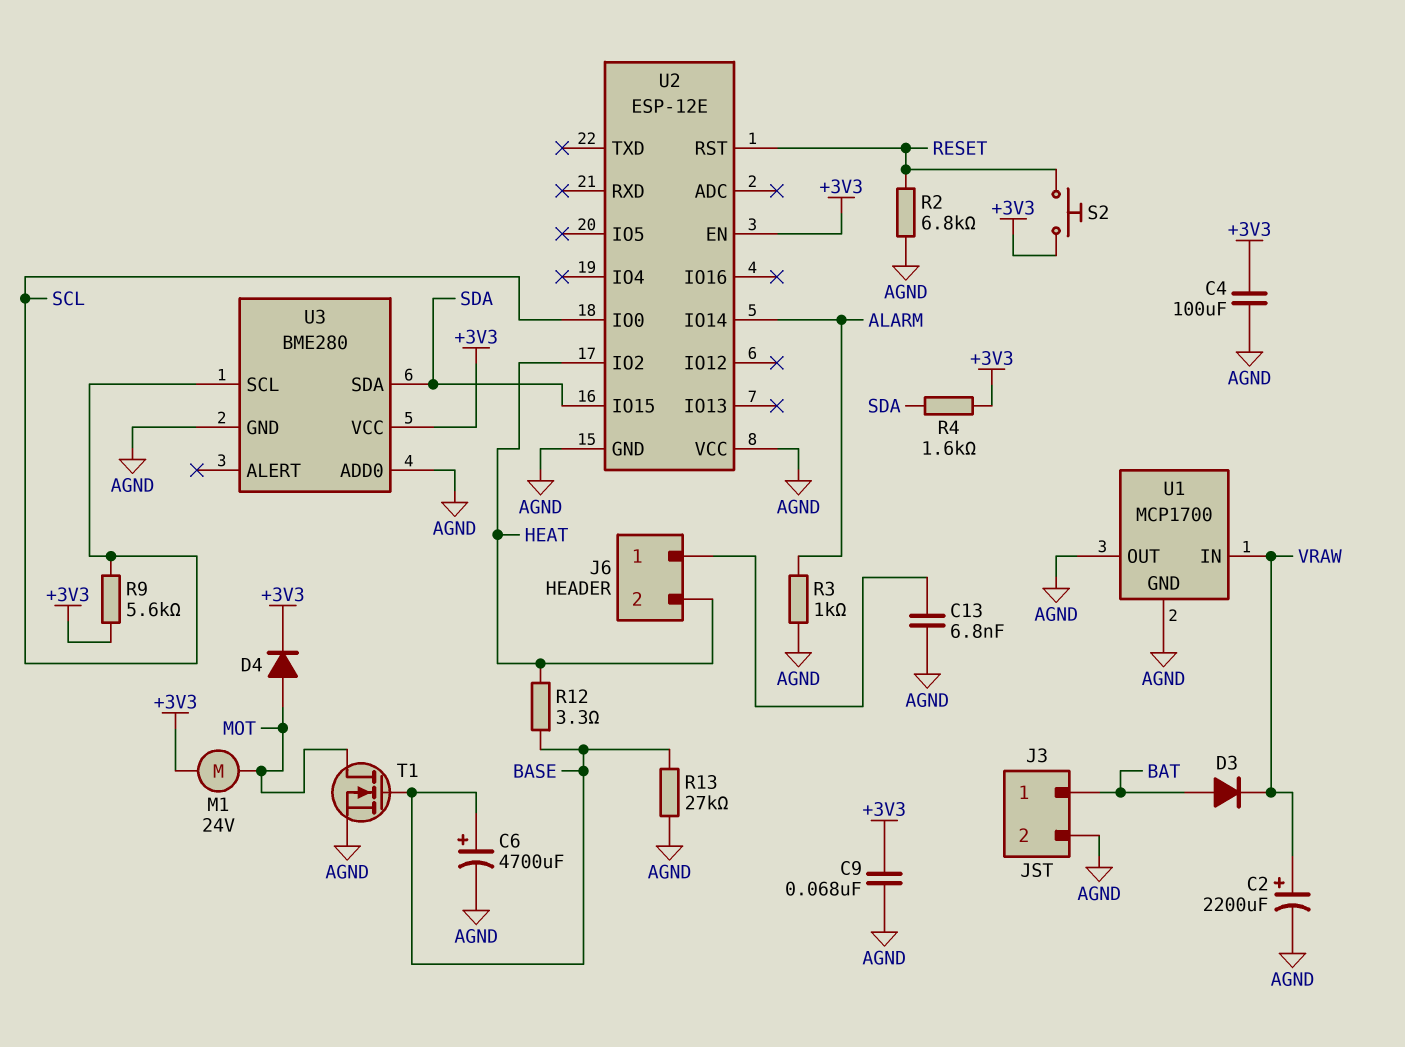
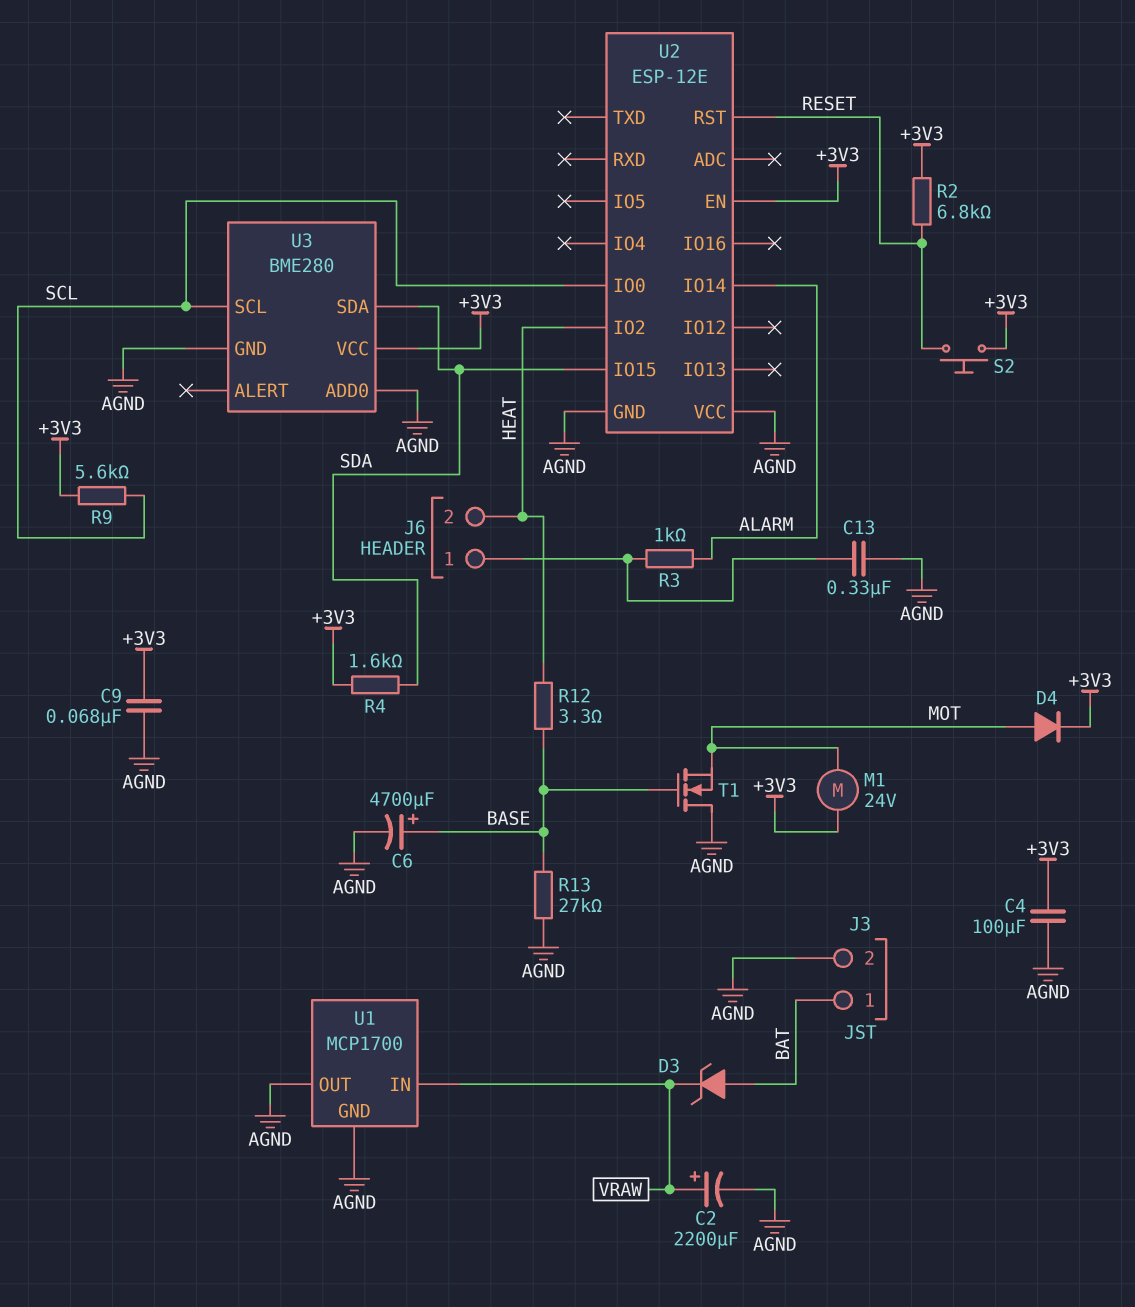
C13: 6.8nF (AGND, J6/1) -> 330nF (AGND, J6/1)
D3: diode (A BAT, K VRAW) -> zener (A BAT, K VRAW)
R2: 6.8k (AGND, RESET) -> 6.8k (+3V3, RESET)
R3: 1k (AGND, ALARM) -> 1k (ALARM, J6/1)
T1: NMOS (G BASE, D MOT, S AGND) -> NMOS (G BASE, D AGND, S MOT)

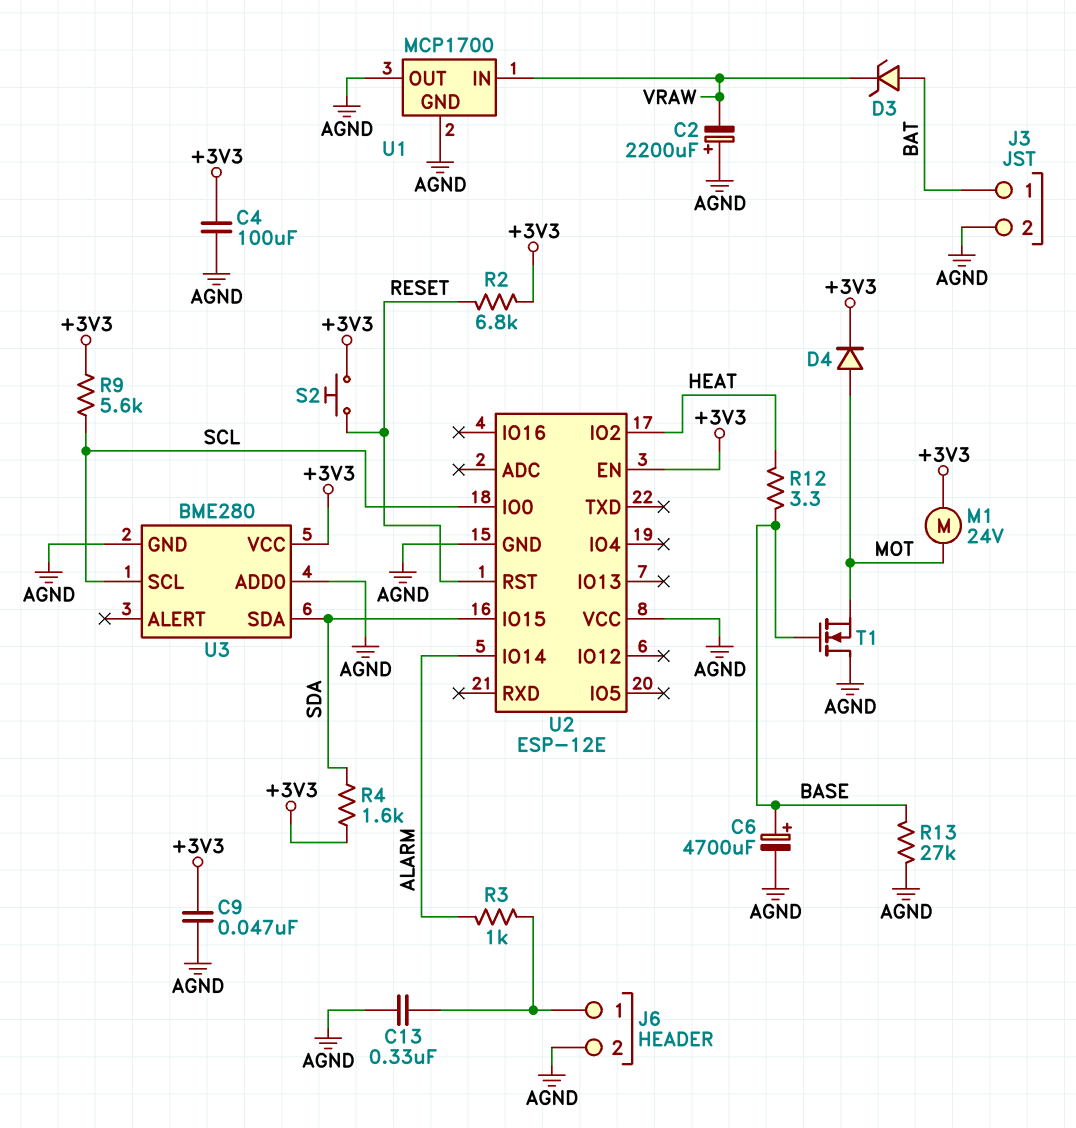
C2: 2200uF (plus VRAW, minus AGND) -> 2200uF (plus AGND, minus VRAW)
C9: 68nF (+3V3, AGND) -> 47nF (+3V3, AGND)
J6 pin 2: HEAT -> AGND

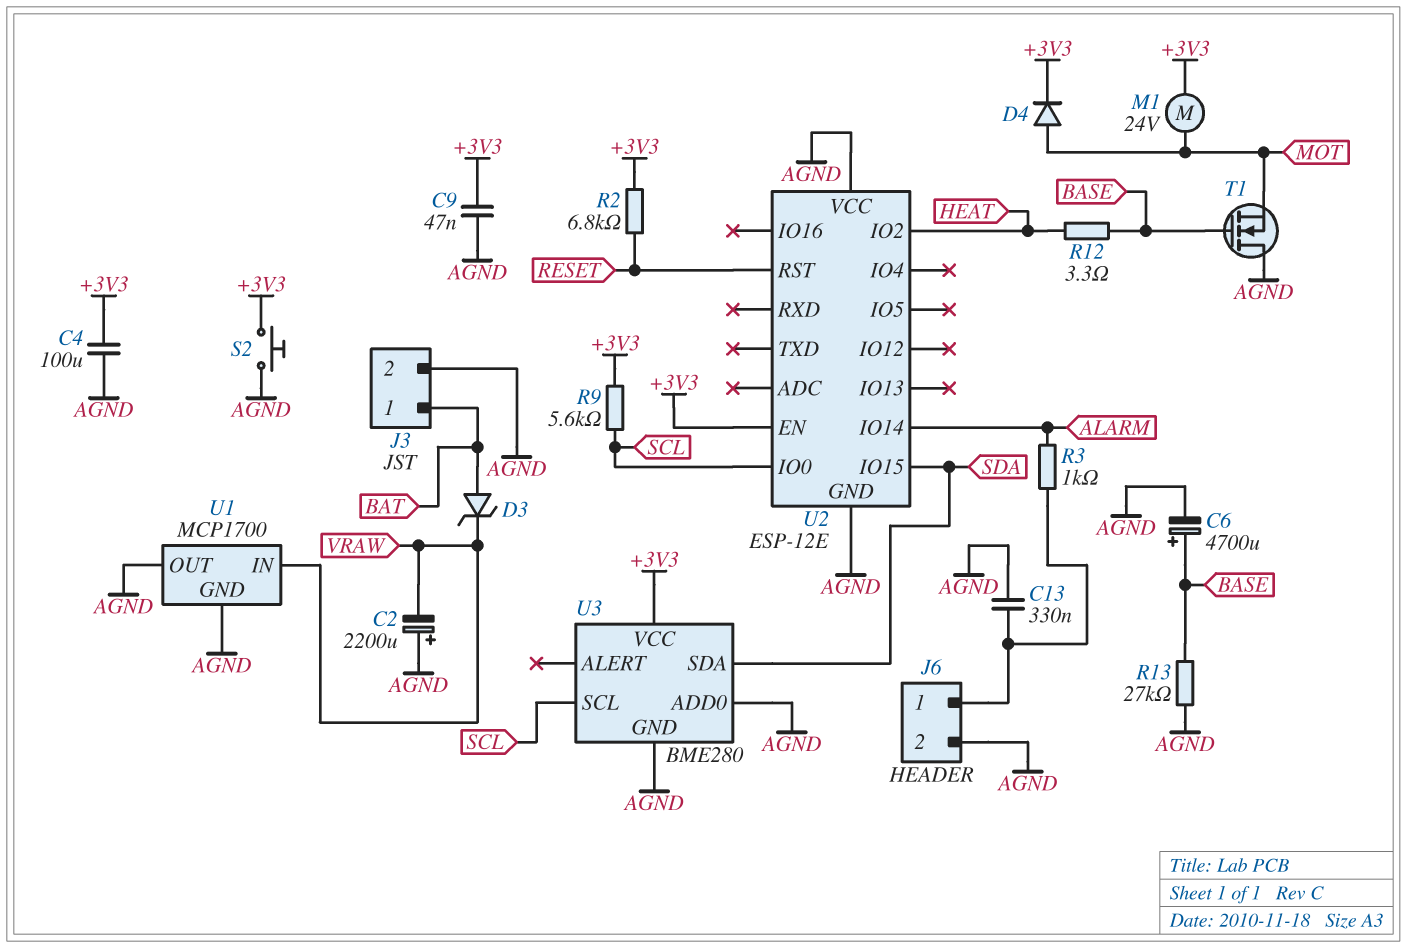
R4: 1.6k (+3V3, SDA) -> none
S2: button (+3V3, RESET) -> button (+3V3, AGND)

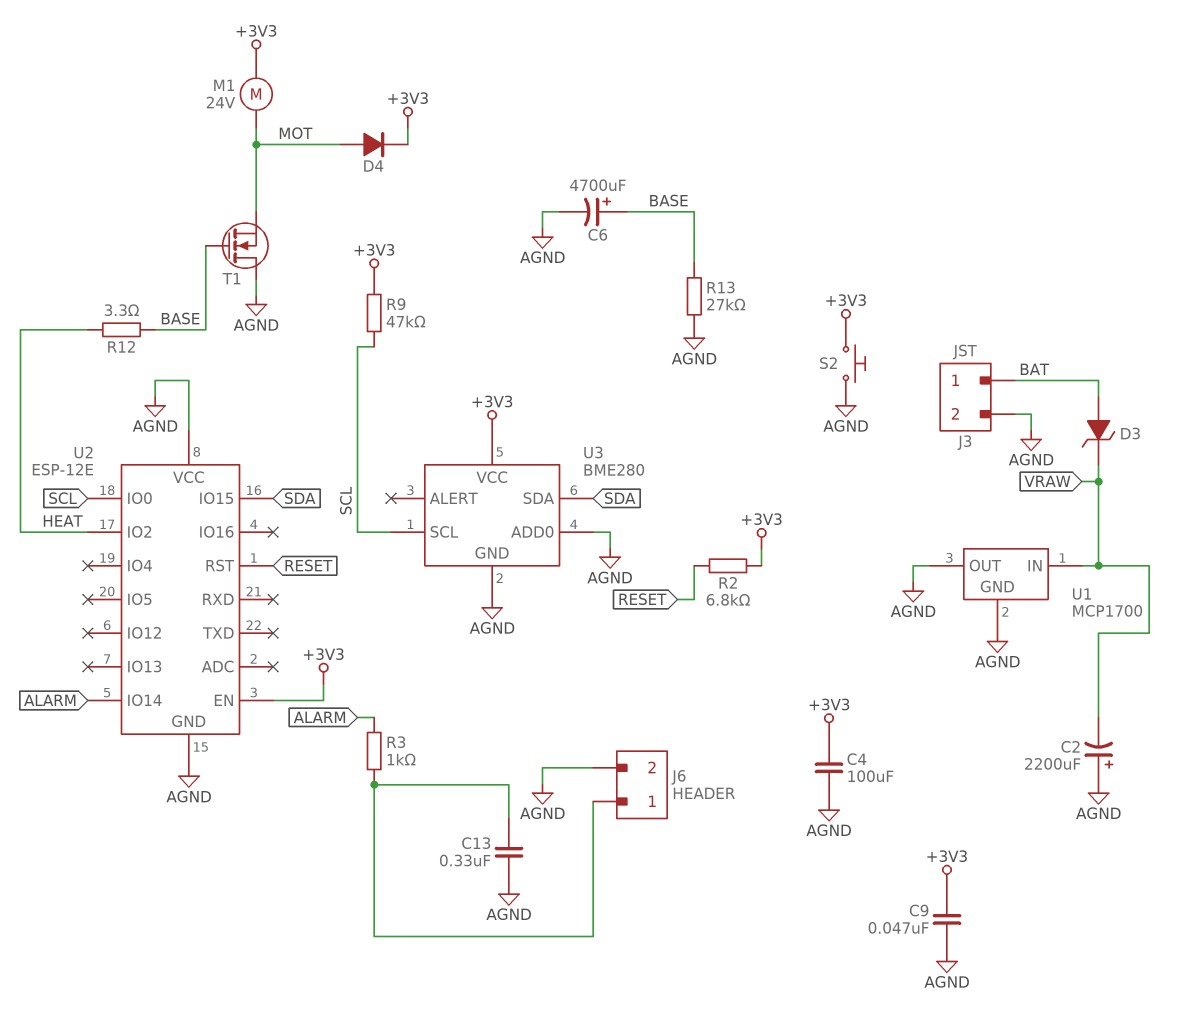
R9: 5.6k (+3V3, SCL) -> 47k (+3V3, SCL)

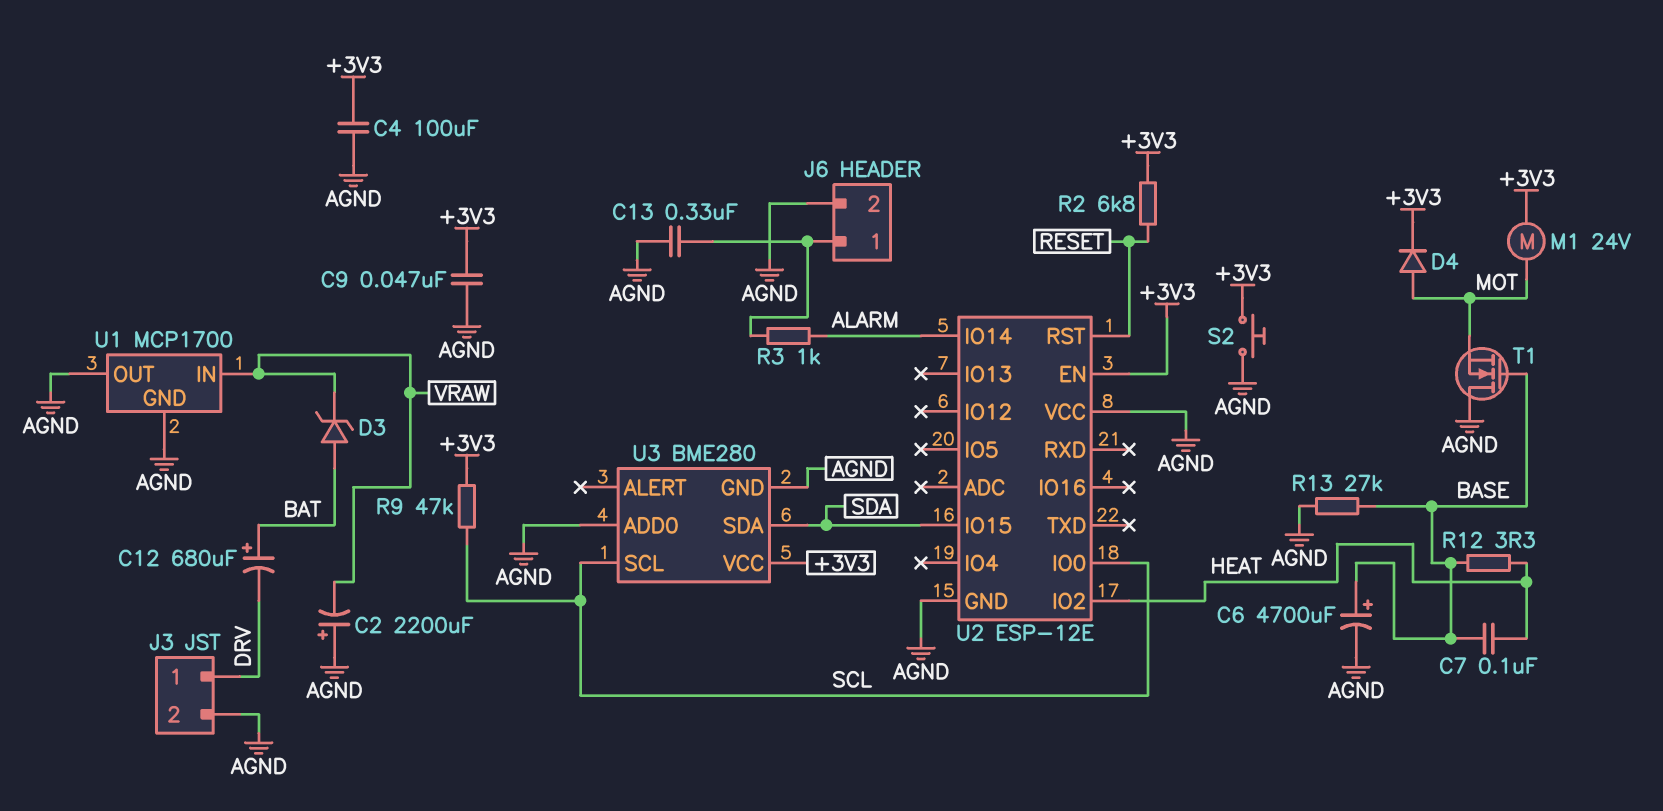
C7: none -> 100nF (BASE, HEAT)
C12: none -> 680uF (plus BAT, minus DRV)
J3 pin 1: BAT -> DRV

